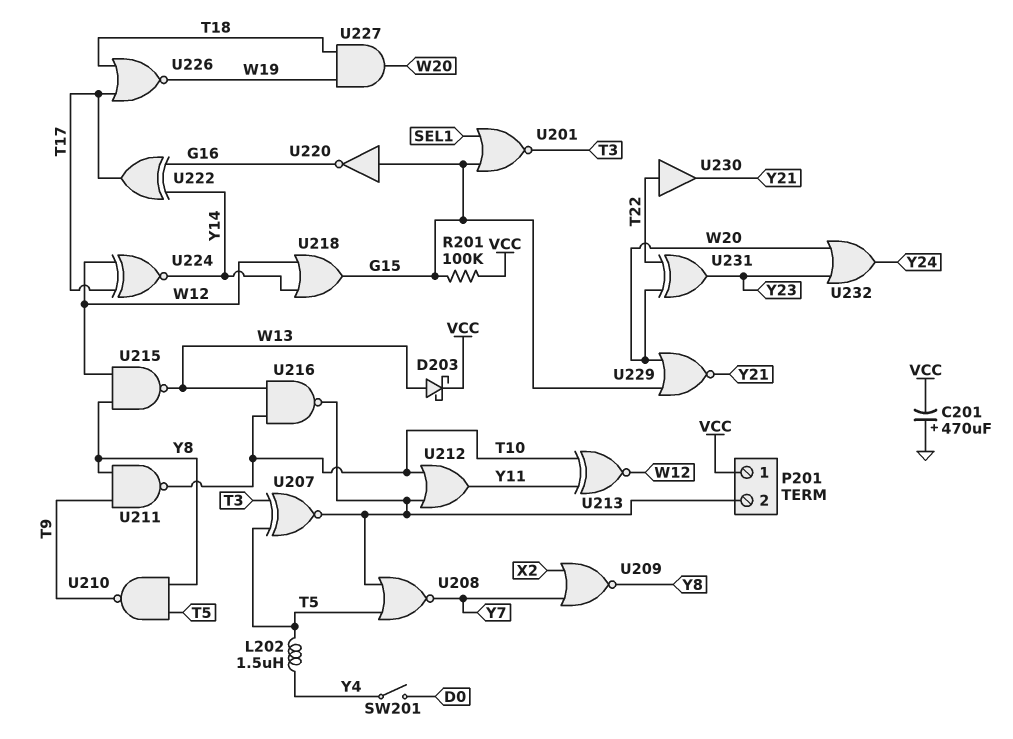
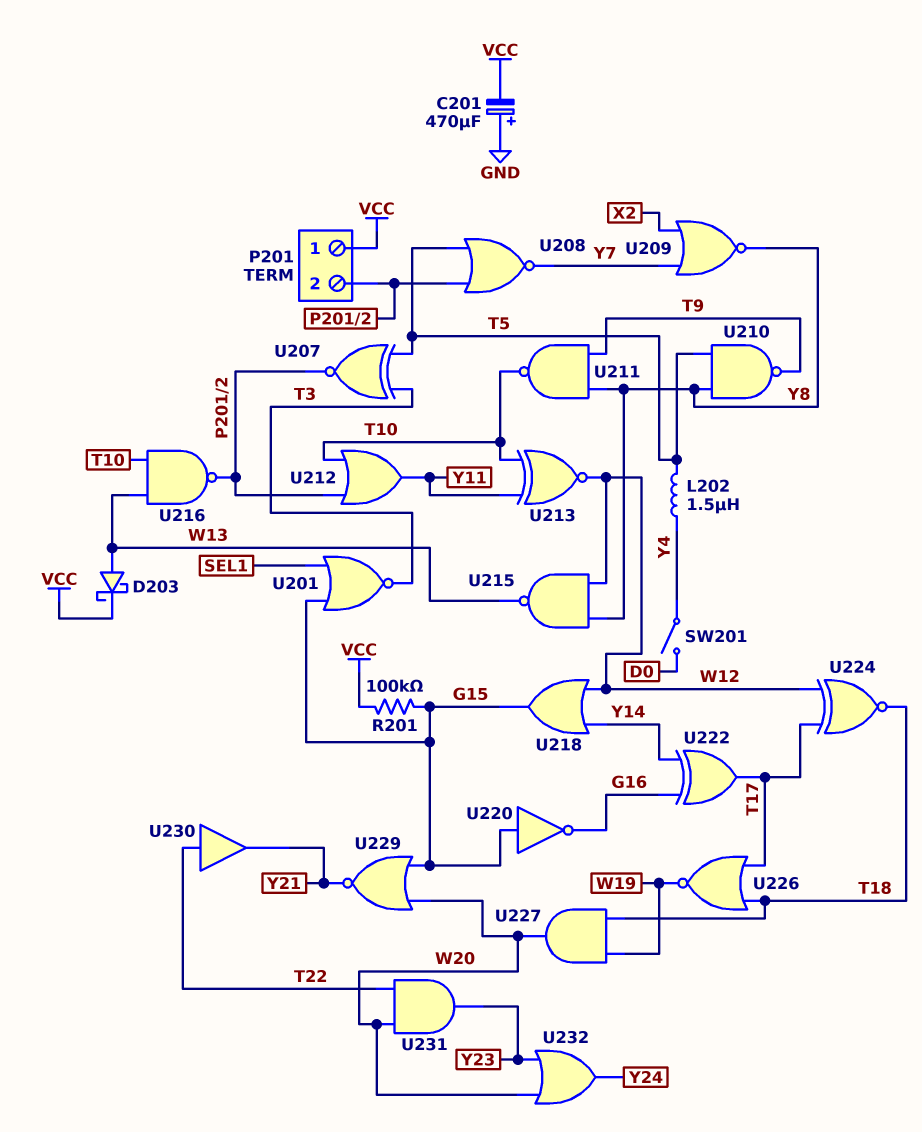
U224: XNOR (in T17, in W12, out Y14) -> XNOR (in T17, in W12, out T18)
U231: XOR (in T22, in W20, out Y23) -> AND (in T22, in W20, out Y23)

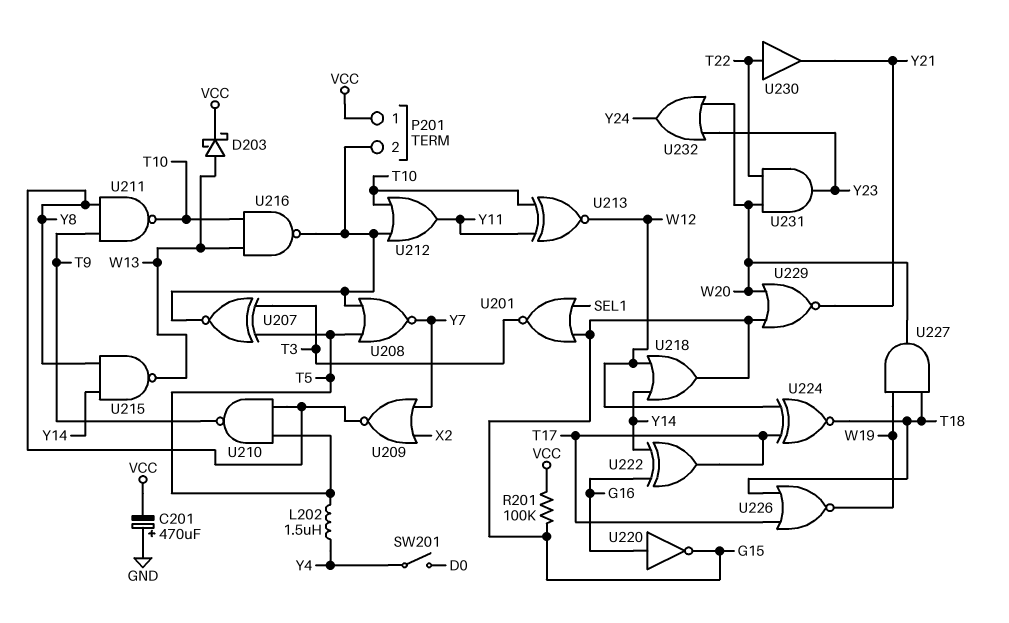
U215: NAND (in W12, in Y8, out W13) -> NAND (in Y8, in Y14, out W13)
U220: NOT (in G15, out G16) -> NOT (in G16, out G15)

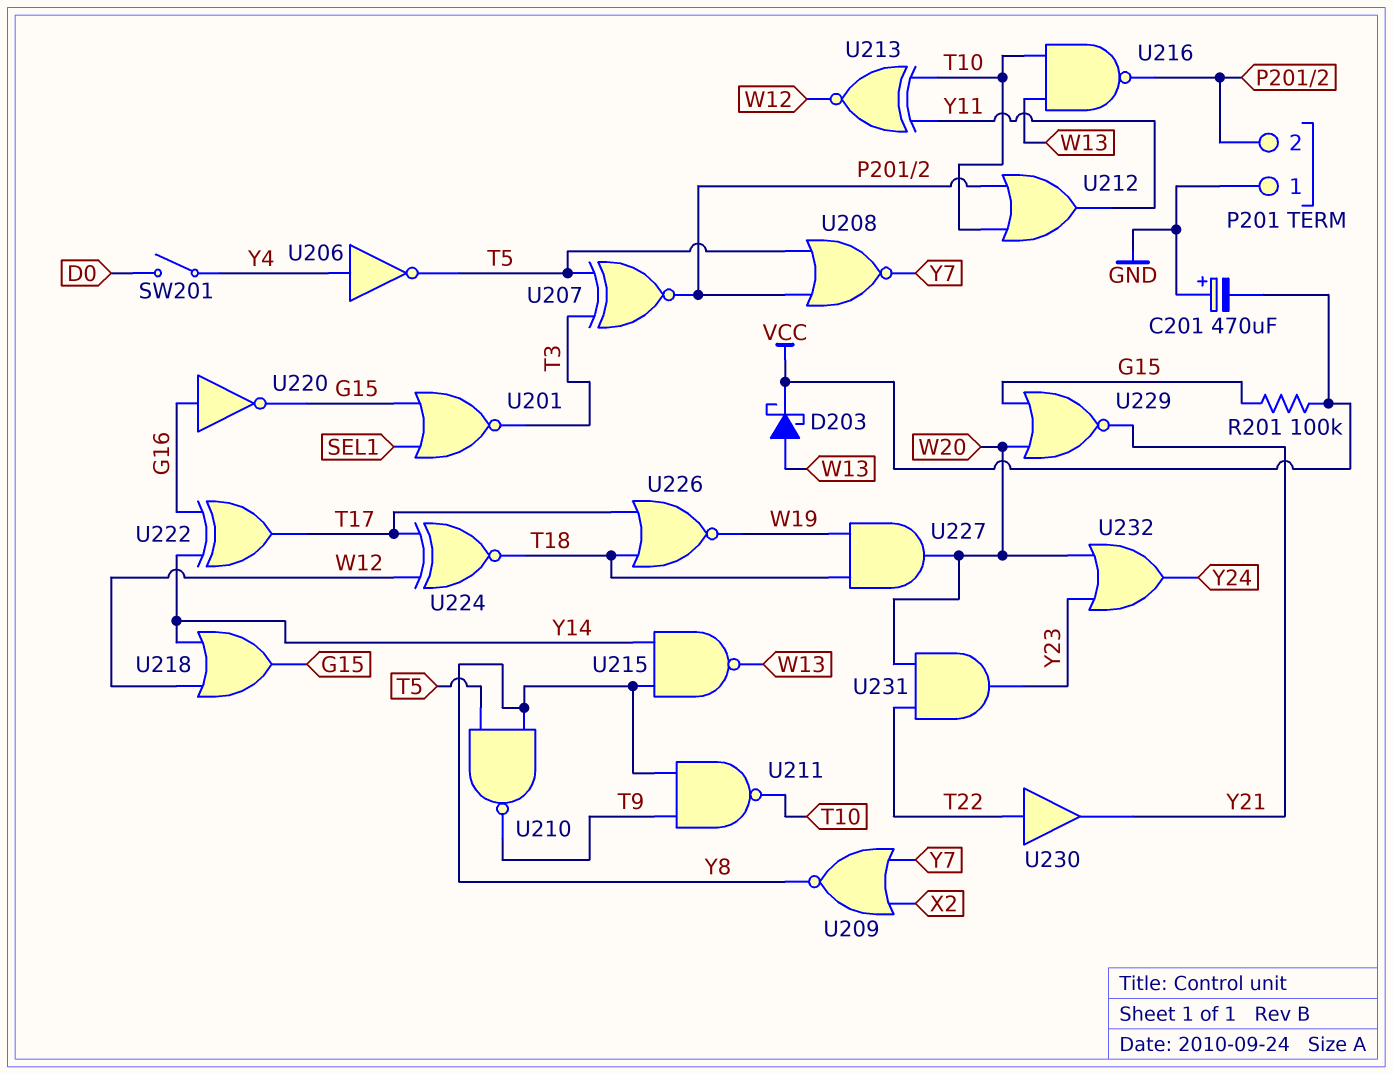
L202: 1.5uH (T5, Y4) -> none
P201 pin 1: VCC -> GND
U206: none -> NOT (in Y4, out T5)

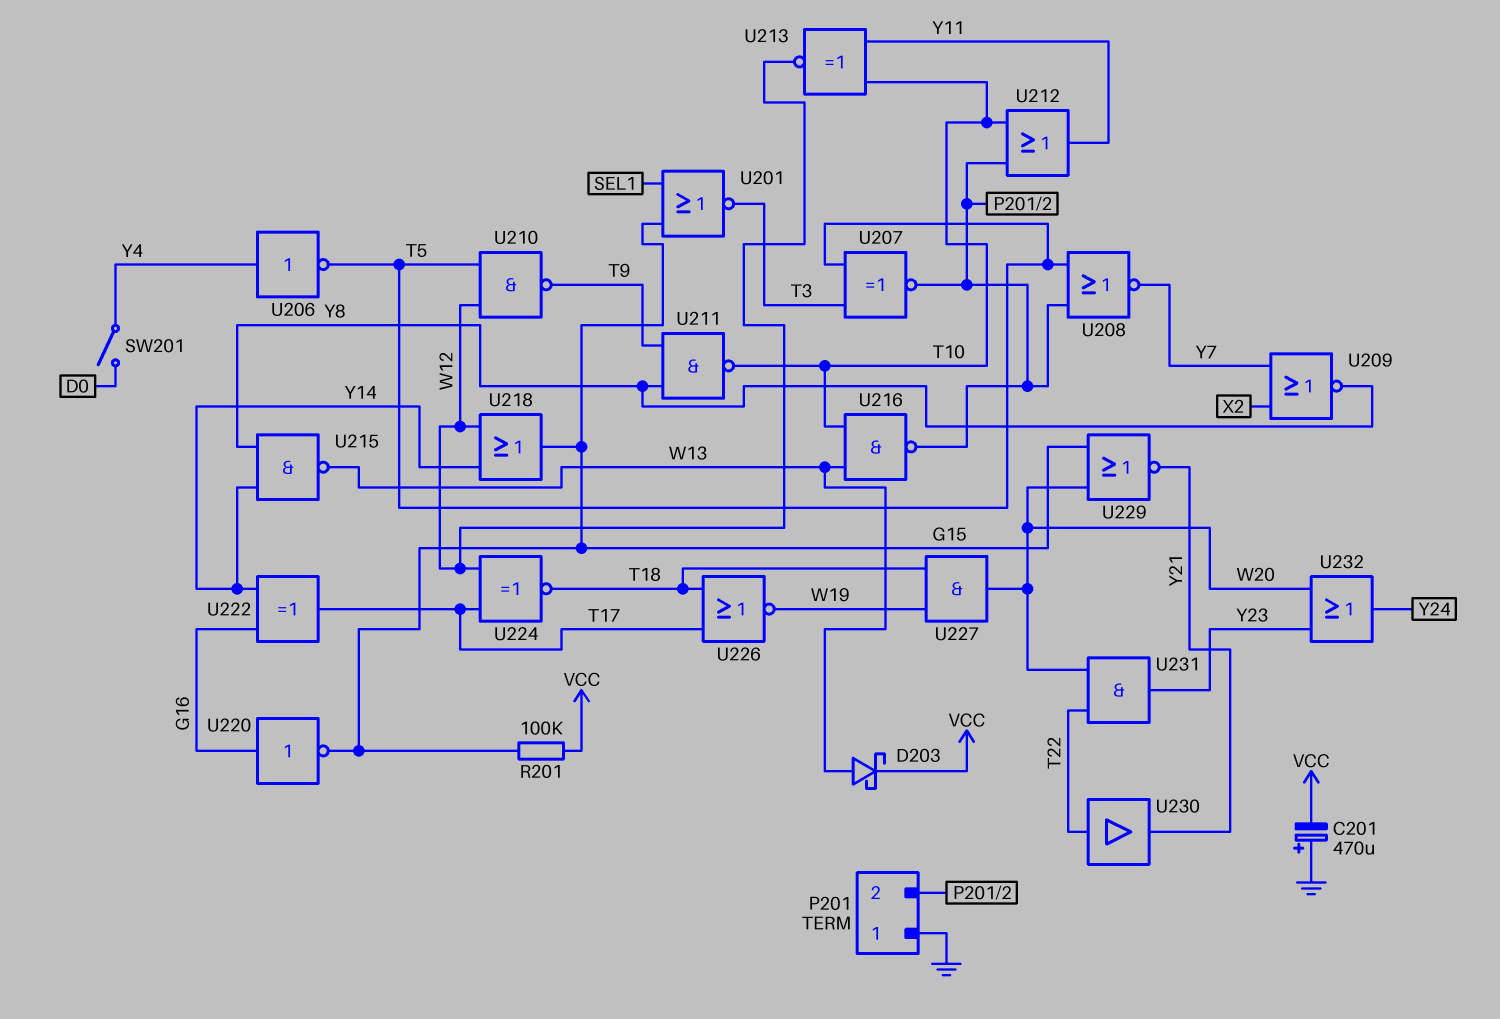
U210: NAND (in T5, in Y8, out T9) -> NAND (in T5, in W12, out T9)

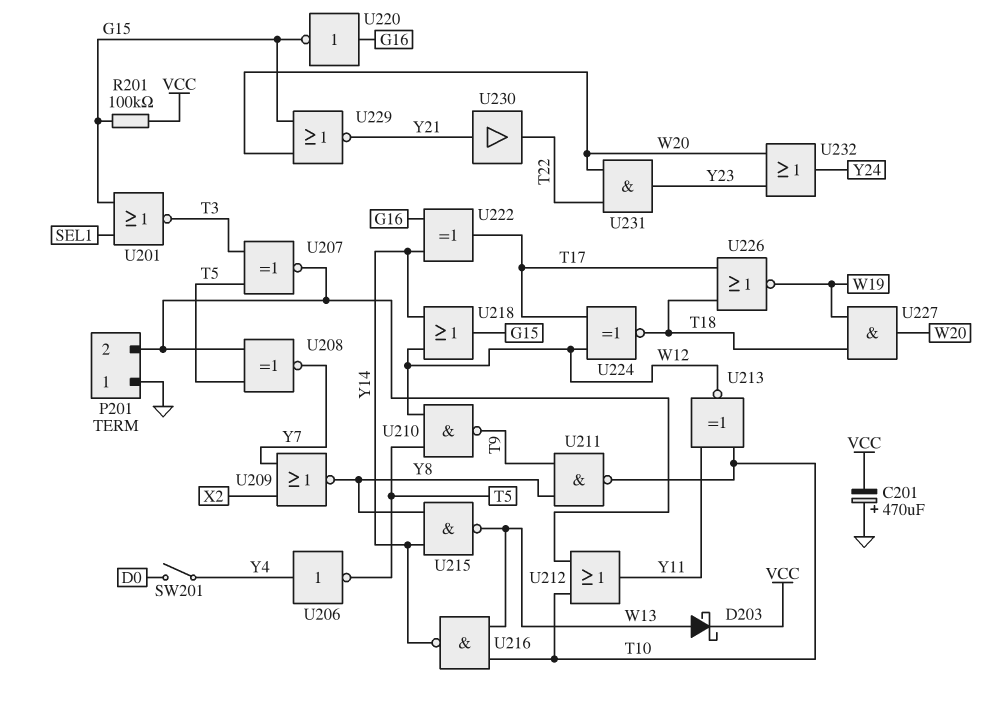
U208: NOR (in P201/2, in T5, out Y7) -> XNOR (in P201/2, in T5, out Y7)
U216: NAND (in T10, in W13, out P201/2) -> NAND (in T10, in W13, out Y14)
U230: buffer (in T22, out Y21) -> buffer (in Y21, out T22)

